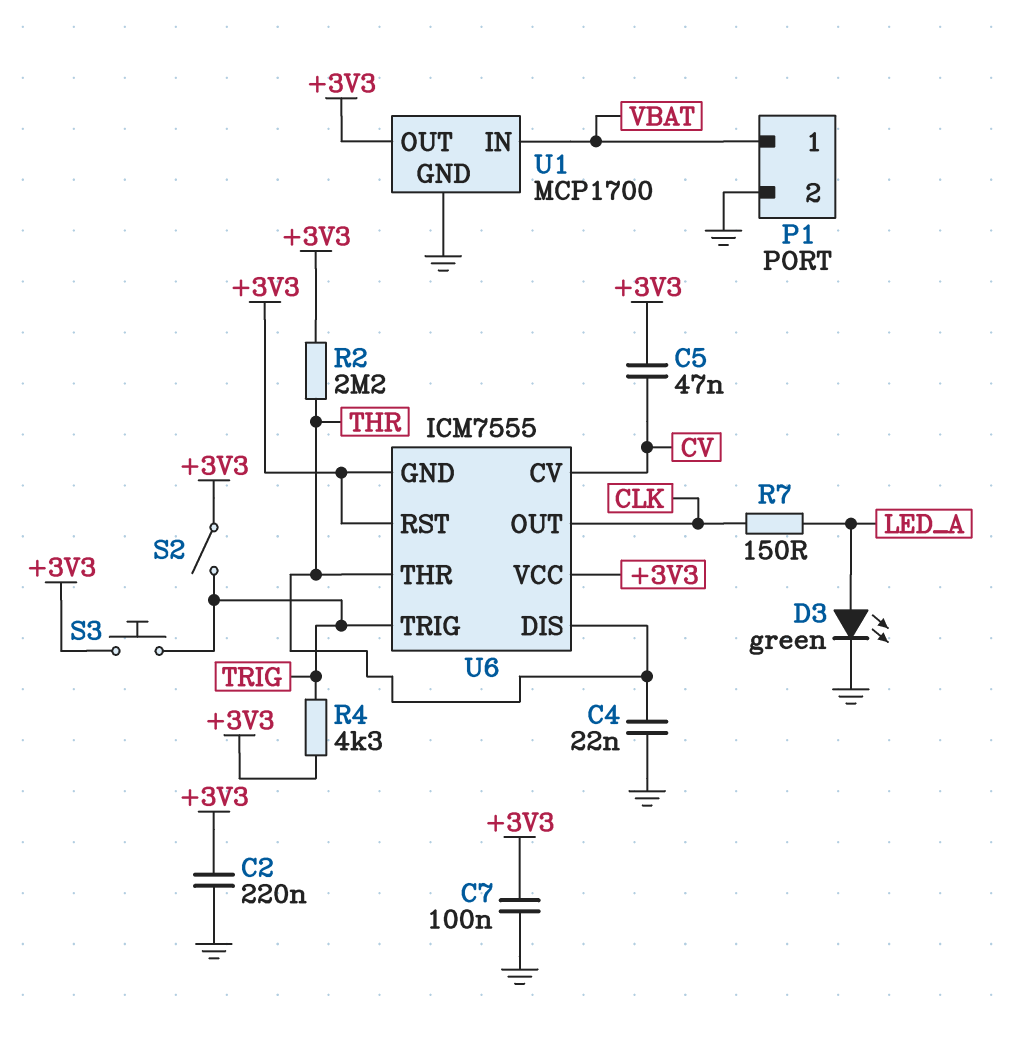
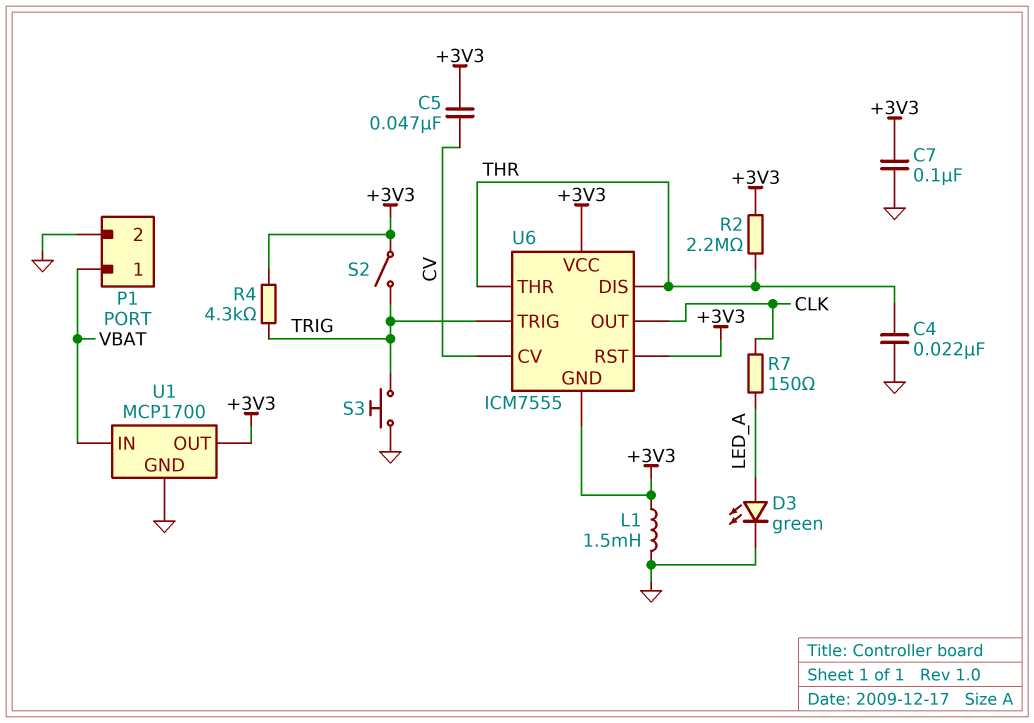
C2: 220nF (+3V3, GND) -> none
L1: none -> 1.5mH (+3V3, GND)
S3: button (+3V3, TRIG) -> button (GND, TRIG)

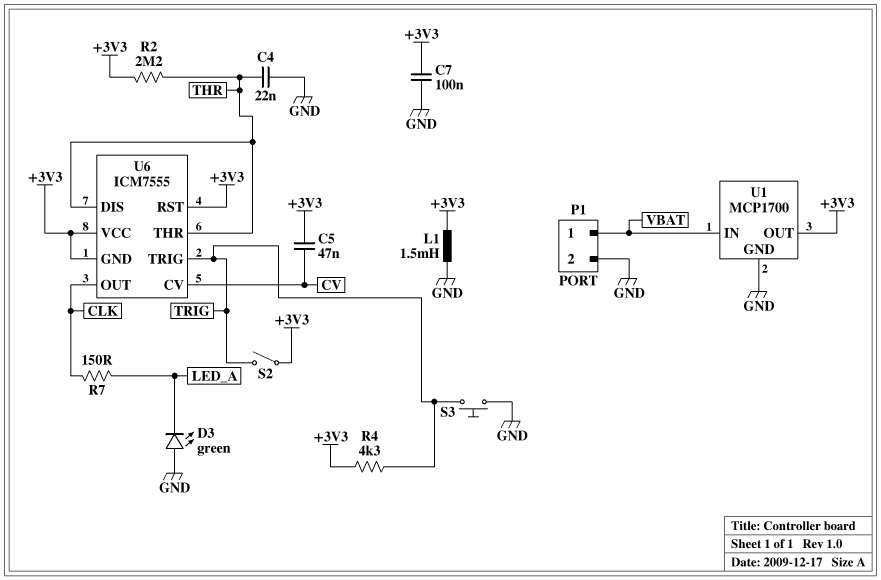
D3: LED green (A LED_A, K GND) -> LED green (A GND, K LED_A)

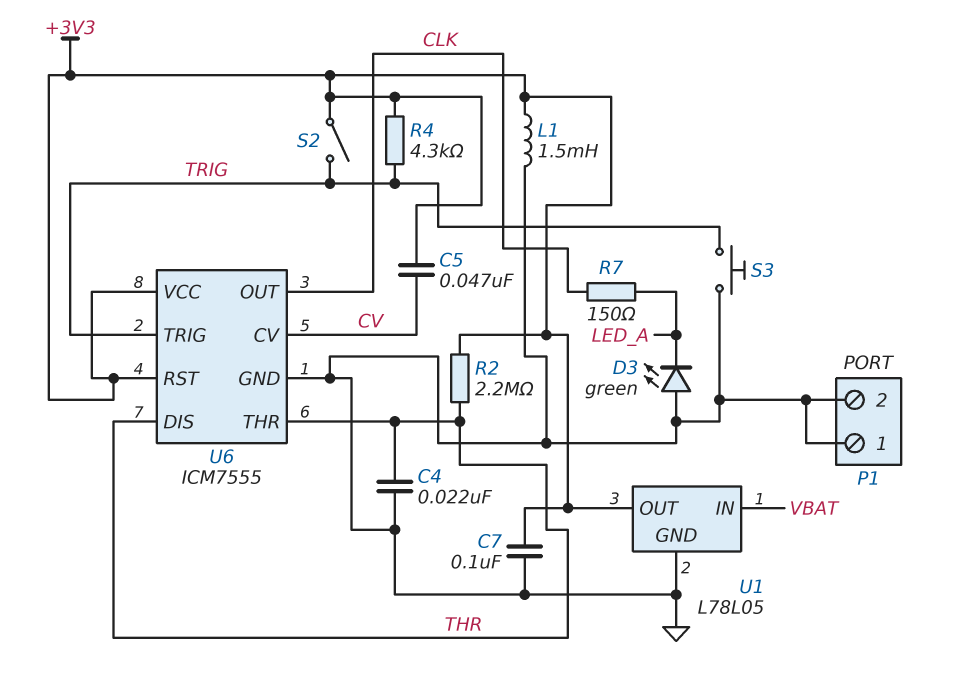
P1 pin 1: VBAT -> GND
U1: MCP1700 -> L78L05
U6 pin GND: +3V3 -> GND

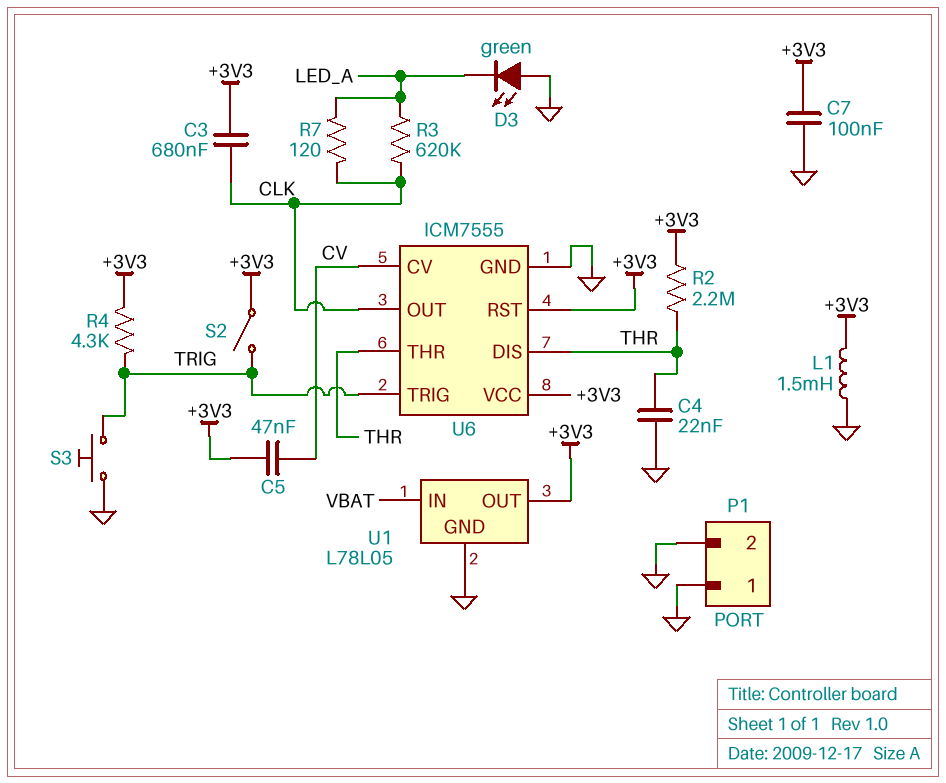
C3: none -> 680nF (+3V3, CLK)
R3: none -> 620k (CLK, LED_A)
R7: 150 (CLK, LED_A) -> 120 (CLK, LED_A)

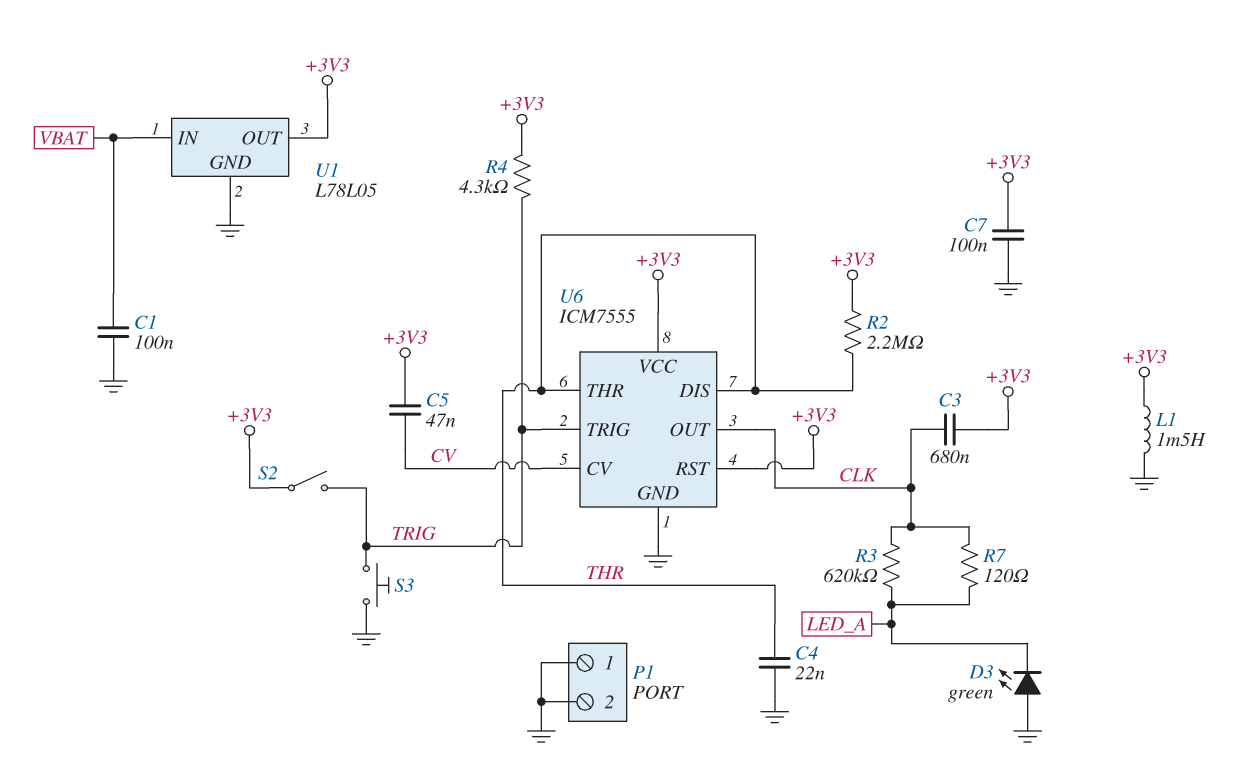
C1: none -> 100nF (GND, VBAT)

